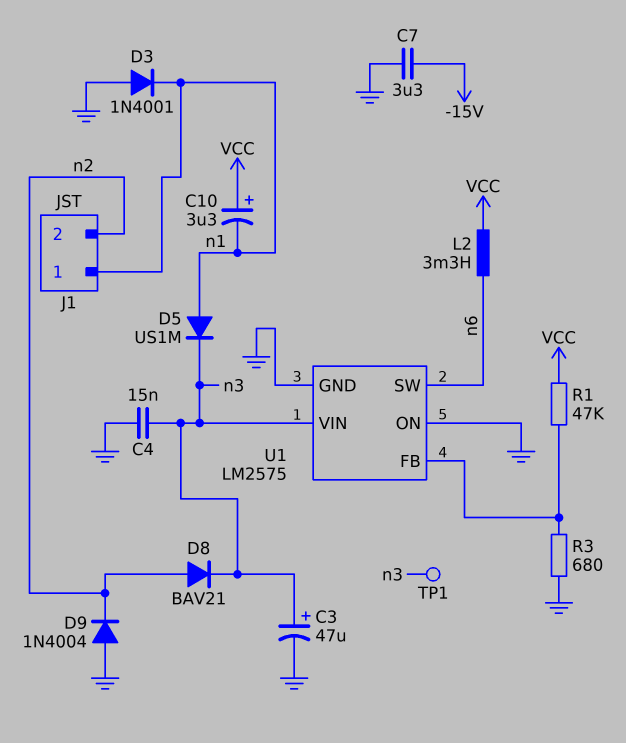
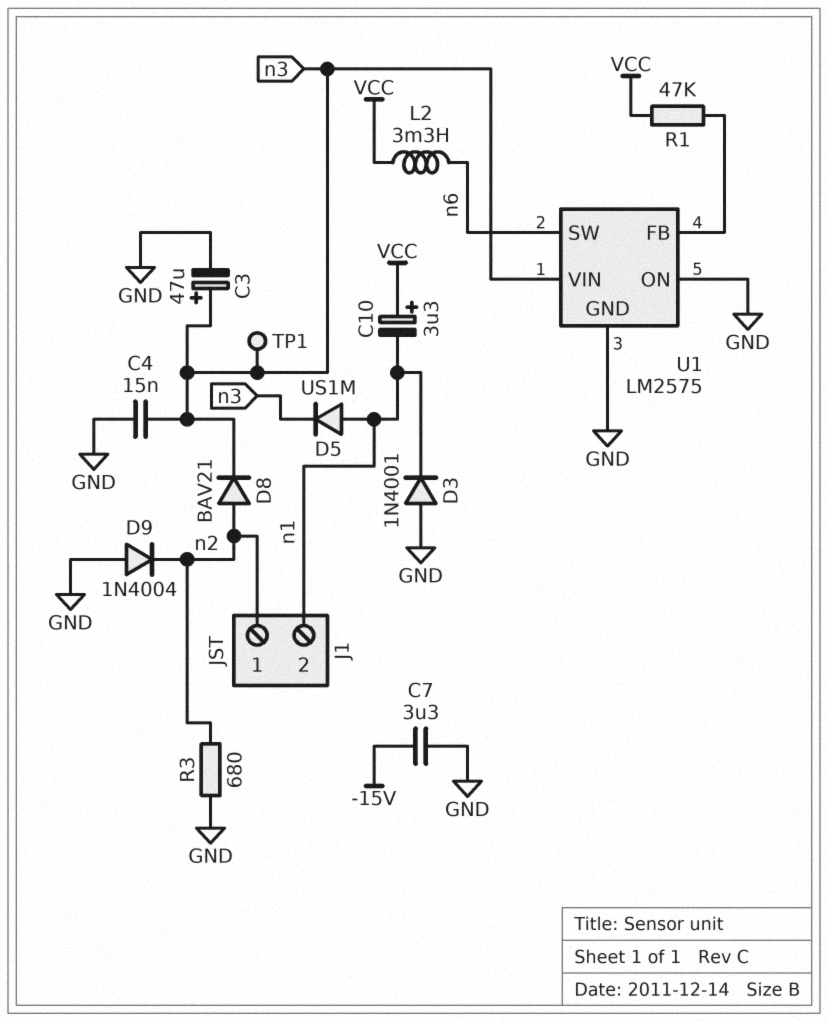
J1 pin 1: n1 -> n2
J1 pin 2: n2 -> n1
R3: 680 (GND, U1/FB) -> 680 (GND, n2)

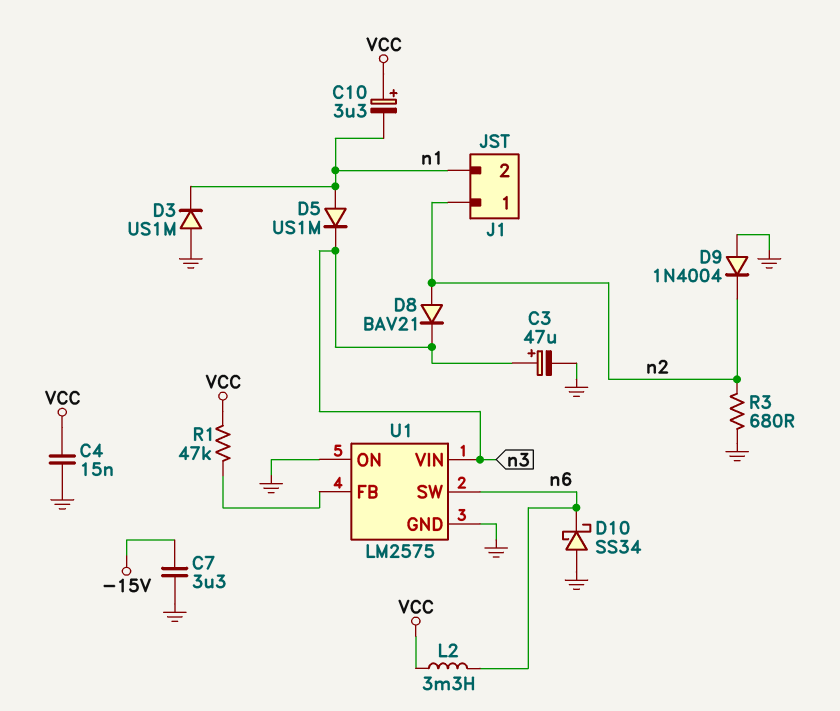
C4: 15nF (GND, n3) -> 15nF (GND, VCC)
D3: diode 1N4001 (A GND, K n1) -> diode US1M (A GND, K n1)
D10: none -> schottky SS34 (A GND, K n6)
TP1: test point (n3) -> none

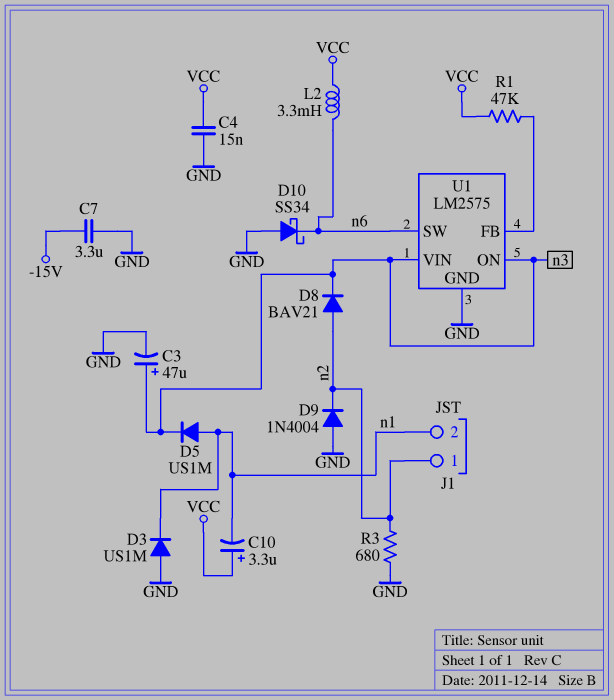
U1 pin ON: GND -> n3

